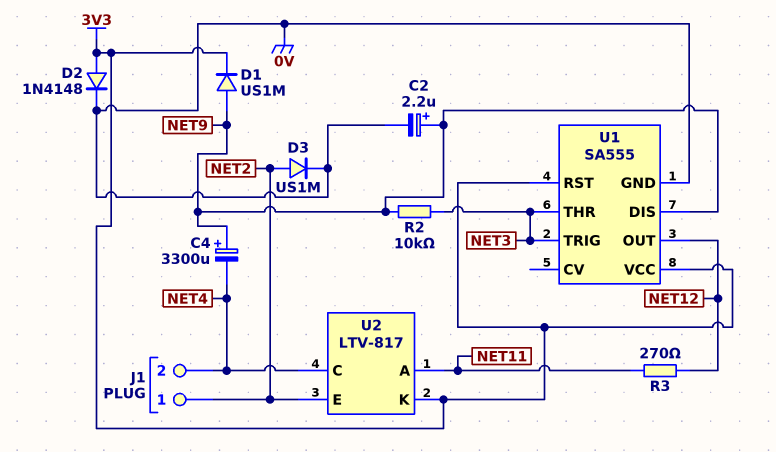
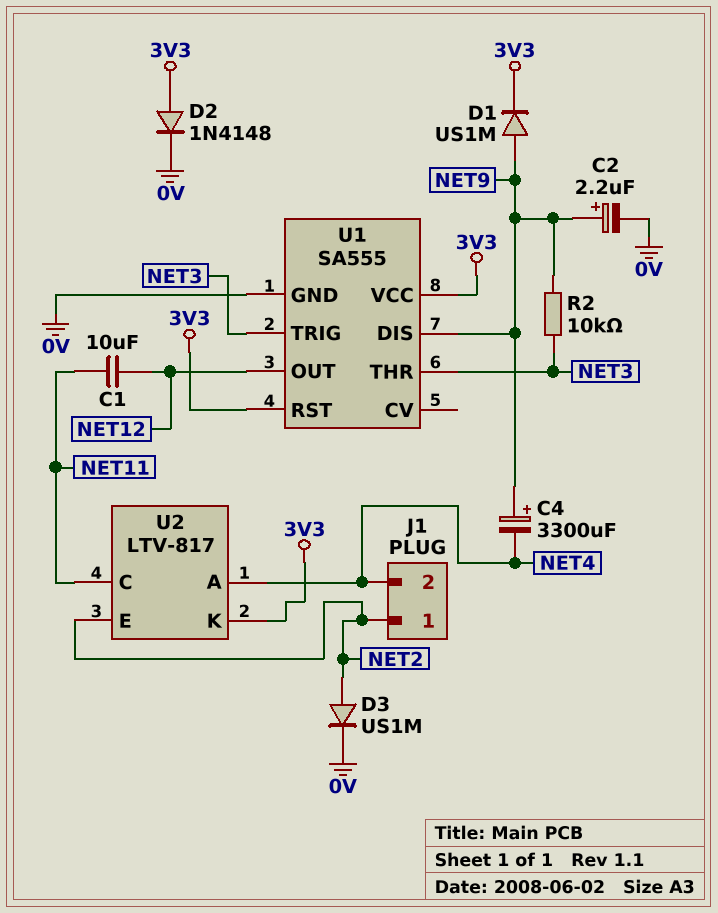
C1: none -> 10uF (NET11, NET12)
R3: 270 (NET11, NET12) -> none
U2 pin A: NET11 -> NET4
U2 pin C: NET4 -> NET11

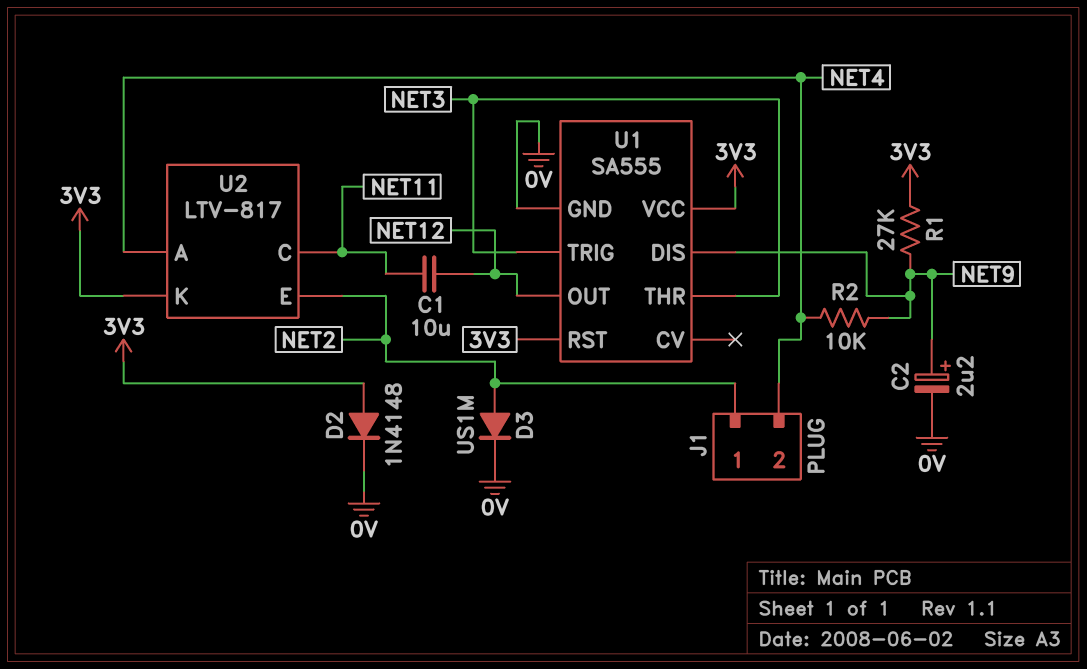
C4: 3300uF (plus NET9, minus NET4) -> none
D1: diode US1M (A NET9, K 3V3) -> none
R1: none -> 27k (3V3, NET9)
R2: 10k (NET3, NET9) -> 10k (NET4, NET9)

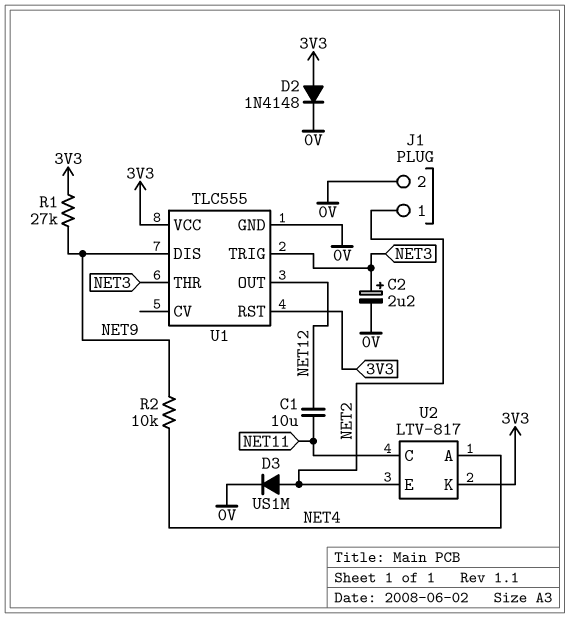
C2: 2.2uF (plus NET9, minus 0V) -> 2.2uF (plus NET3, minus 0V)
J1 pin 2: NET4 -> 0V
U1: SA555 -> TLC555

